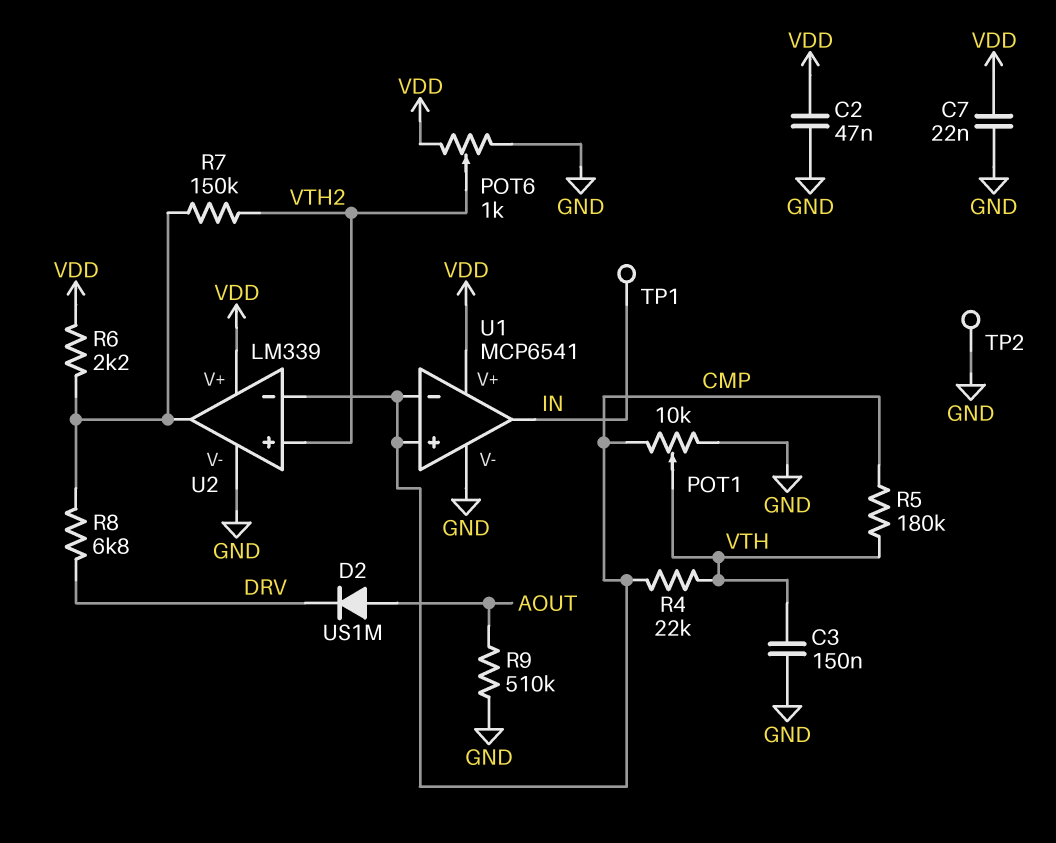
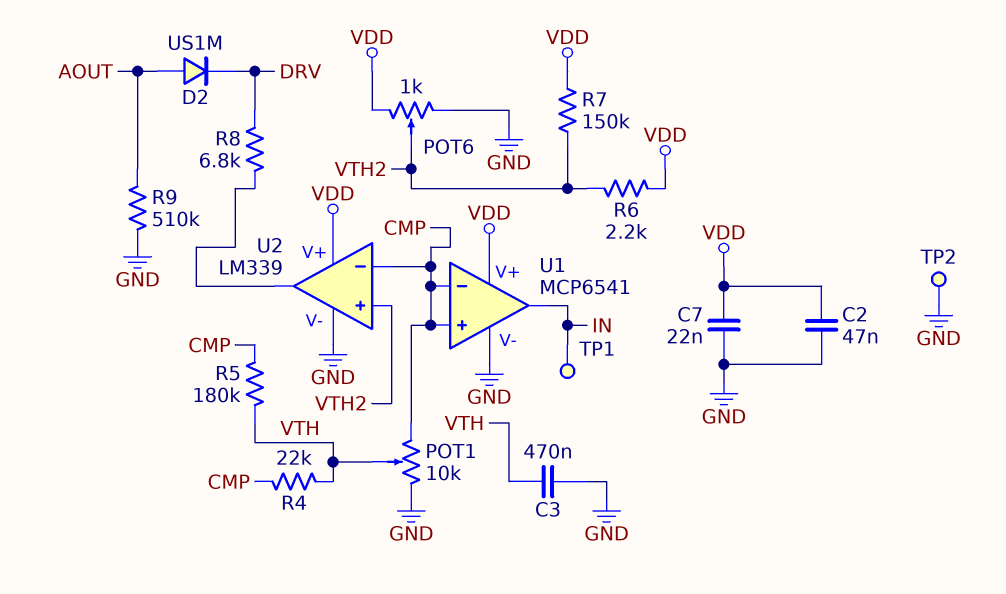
C3: 150nF (GND, VTH) -> 470nF (GND, VTH)
R6: 2.2k (U2/out, VDD) -> 2.2k (VDD, VTH2)
R7: 150k (U2/out, VTH2) -> 150k (VDD, VTH2)

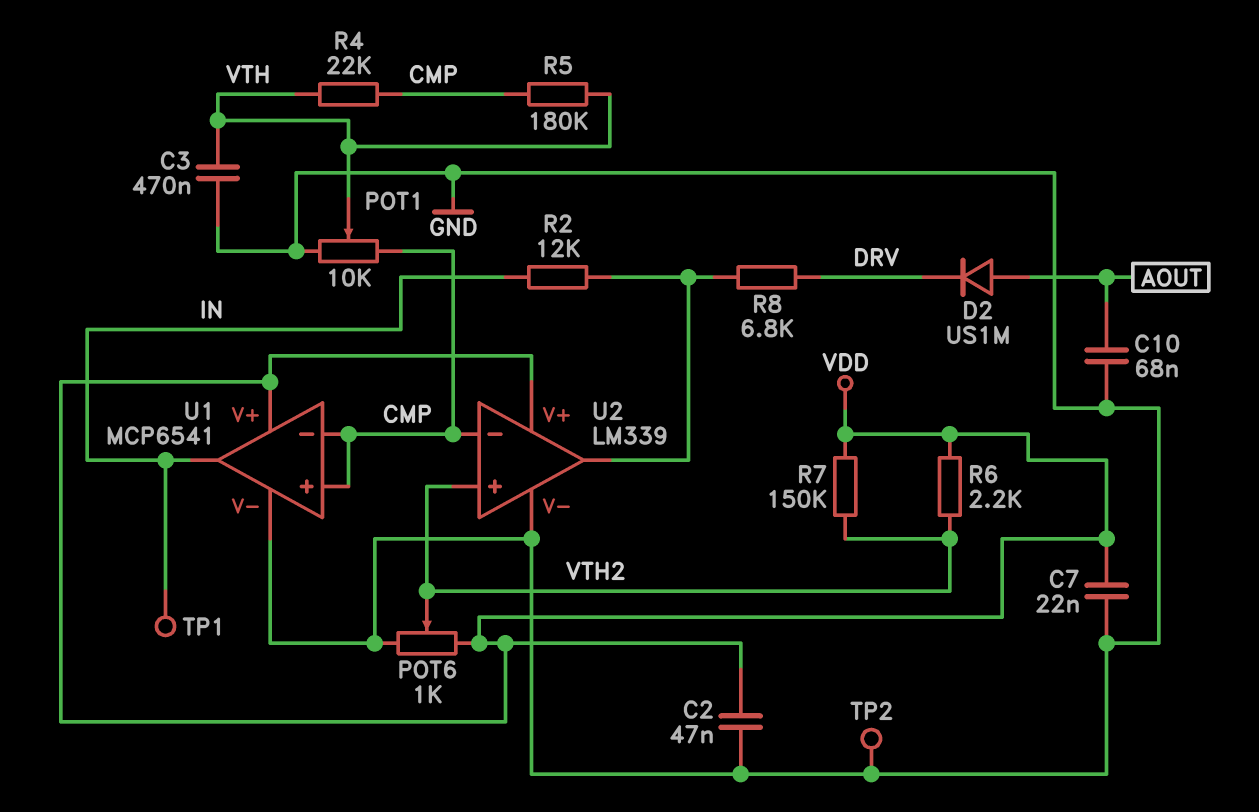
C10: none -> 68nF (AOUT, GND)
R2: none -> 12k (IN, U2/out)
R9: 510k (AOUT, GND) -> none

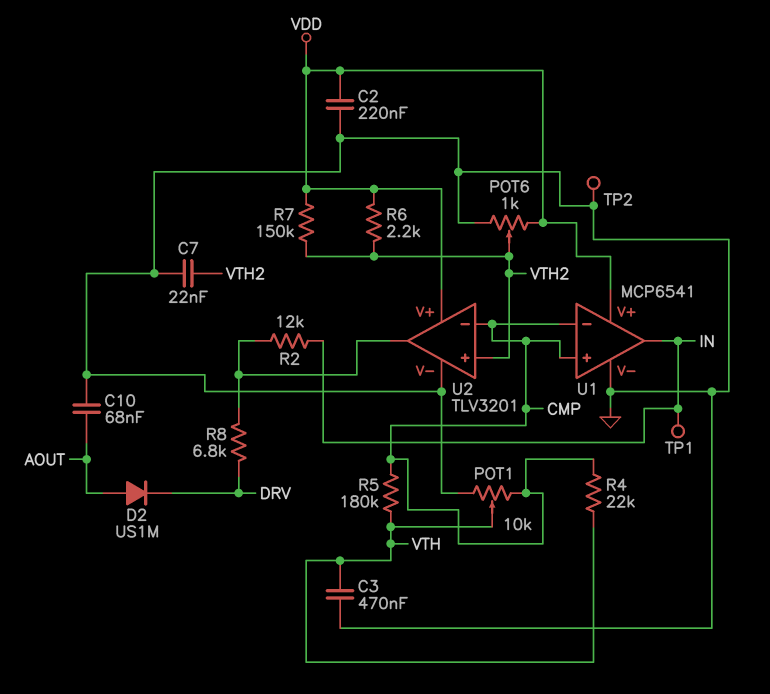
C2: 47nF (GND, VDD) -> 220nF (GND, VDD)
C7: 22nF (GND, VDD) -> 22nF (GND, VTH2)
U2: LM339 -> TLV3201

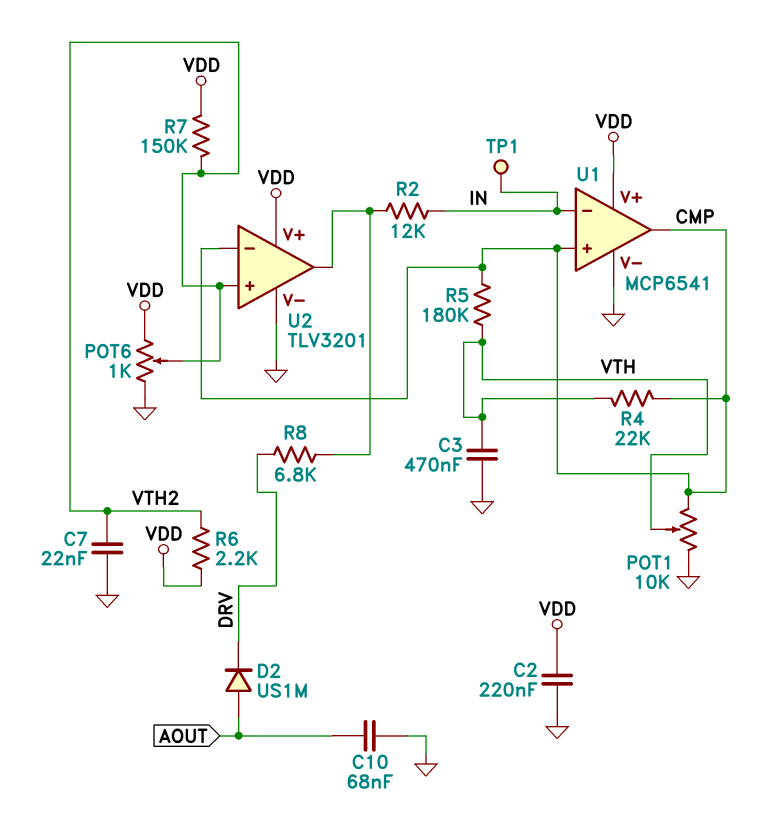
TP2: test point (GND) -> none
U1 pin in-: CMP -> IN
U1 pin out: IN -> CMP

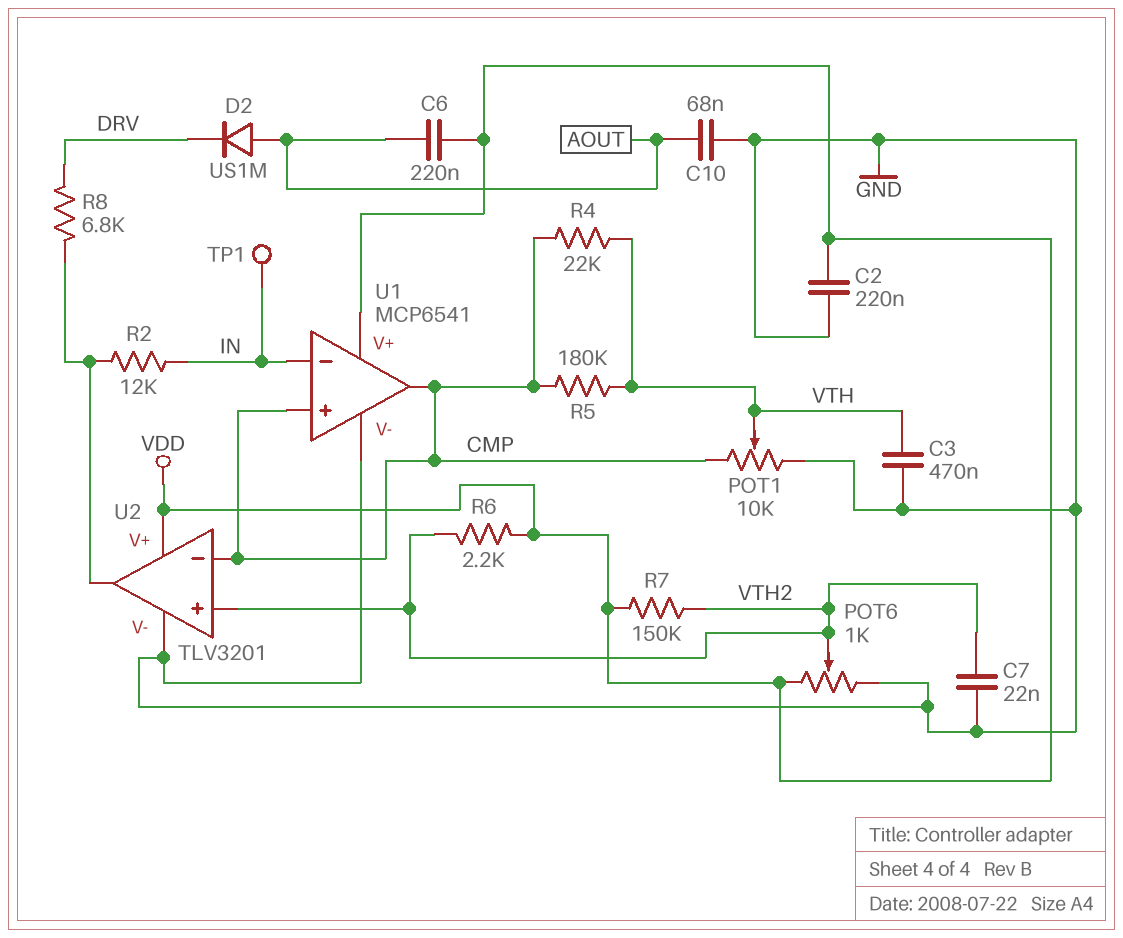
C6: none -> 220nF (AOUT, VDD)

